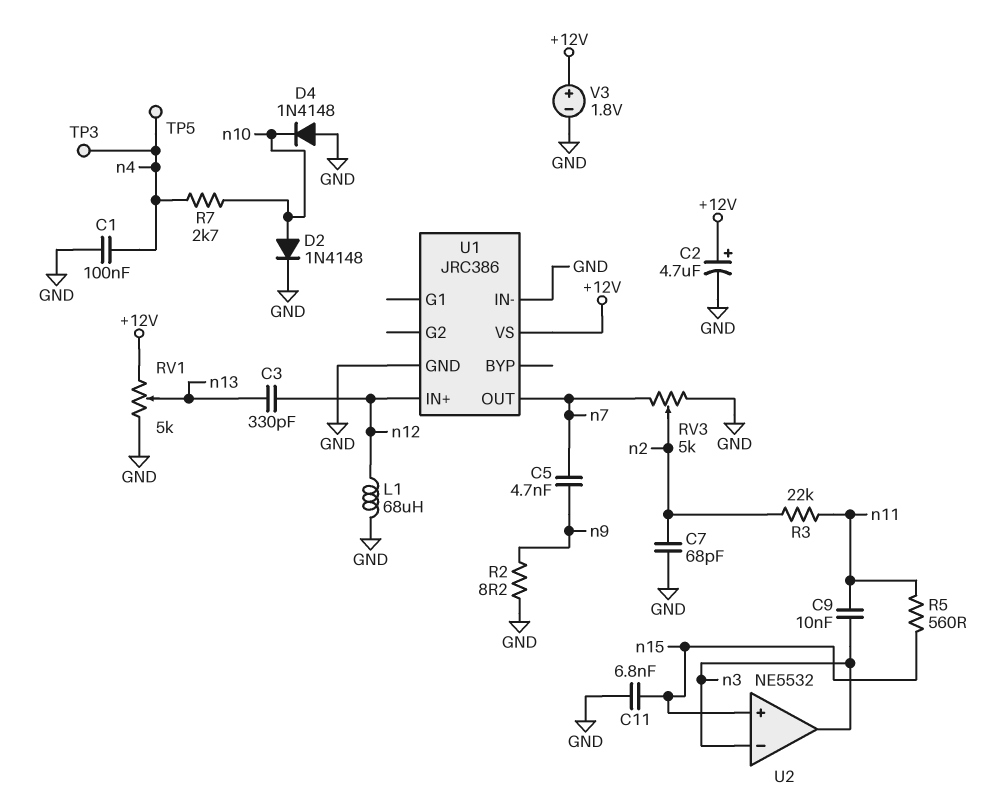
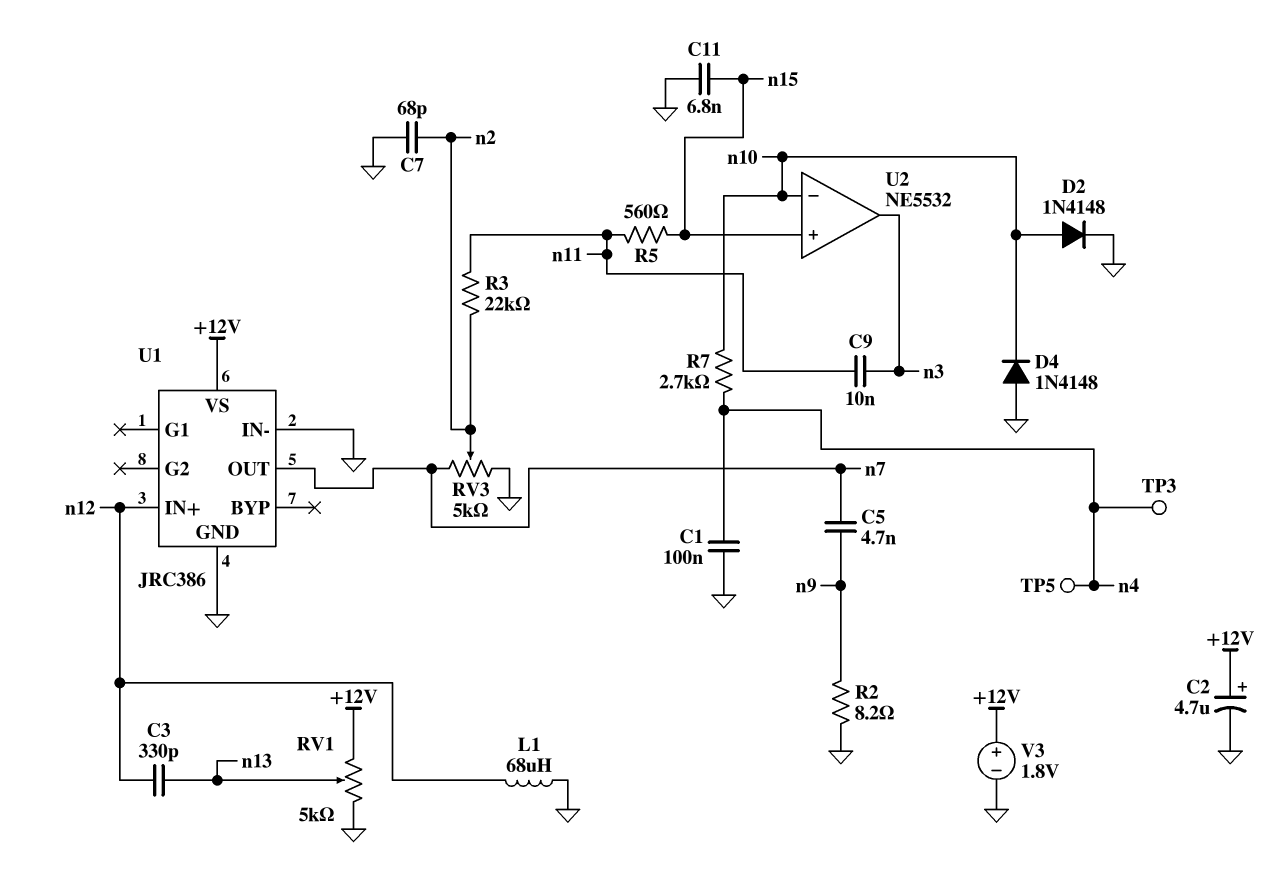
U2 pin in-: n3 -> n10

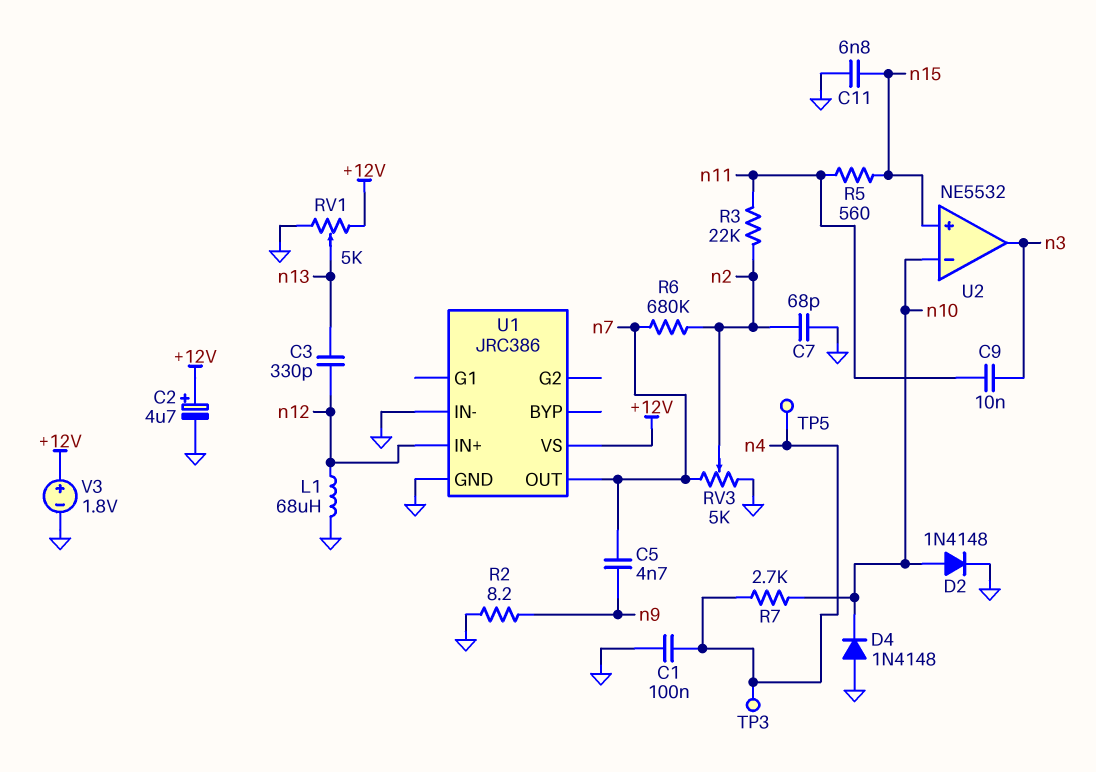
R6: none -> 680k (n2, n7)

